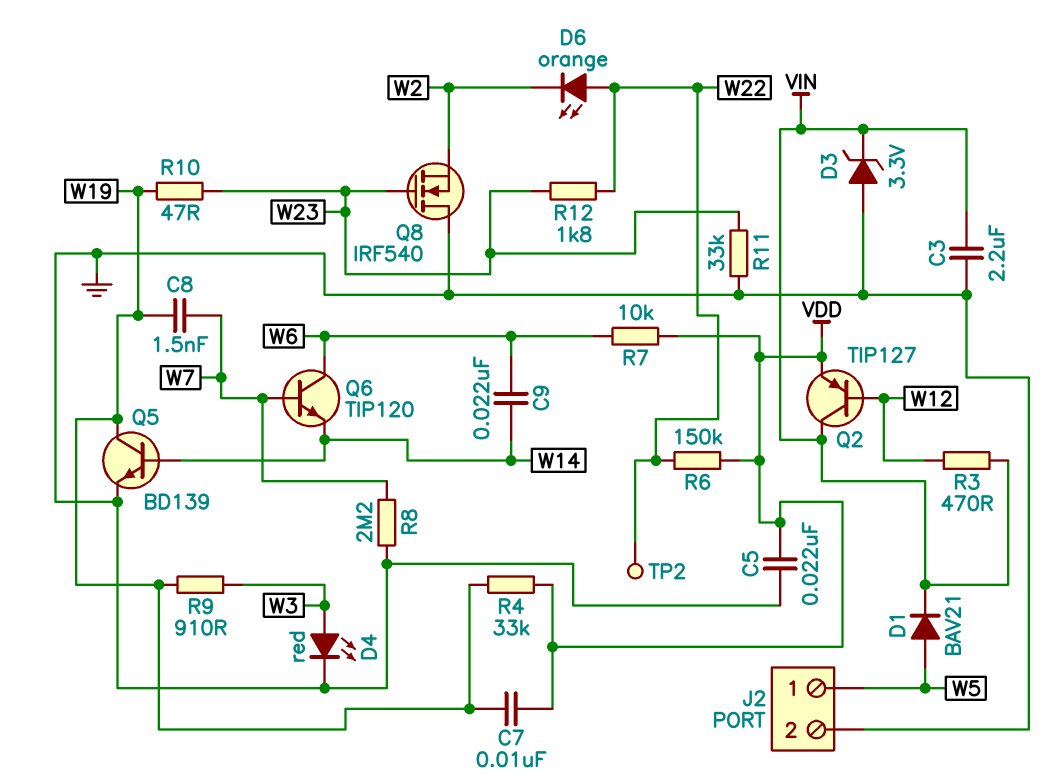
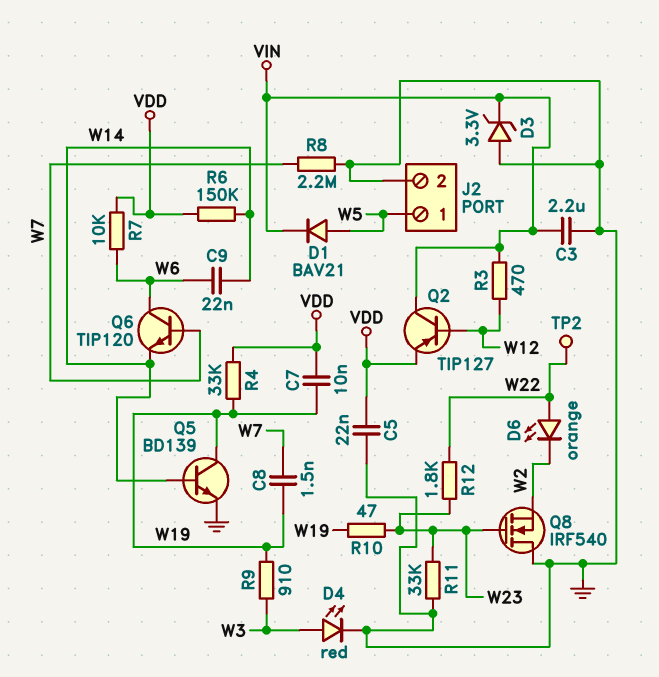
R6: 150k (VDD, W22) -> 150k (VDD, W14)

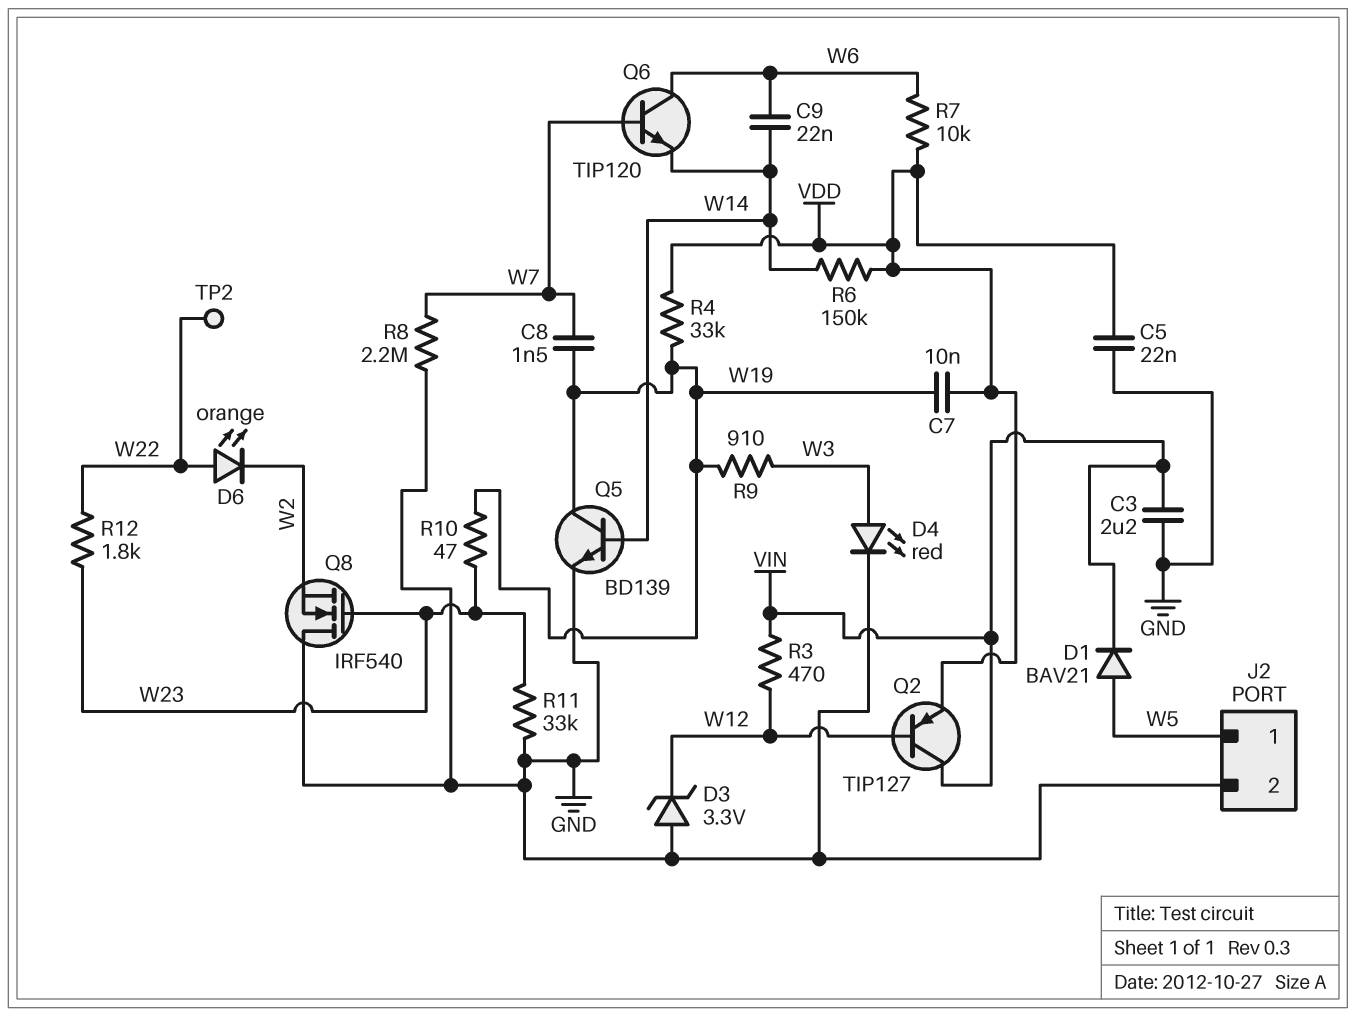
D3: zener 3.3V (A GND, K VIN) -> zener 3.3V (A GND, K W12)

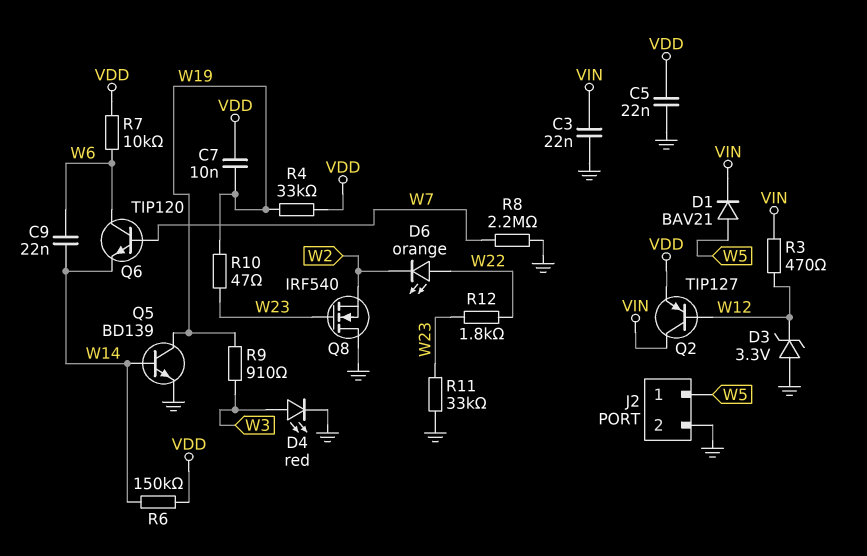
C3: 2.2uF (GND, VIN) -> 22nF (GND, VIN)
C8: 1.5nF (W7, W19) -> none
TP2: test point (W22) -> none

